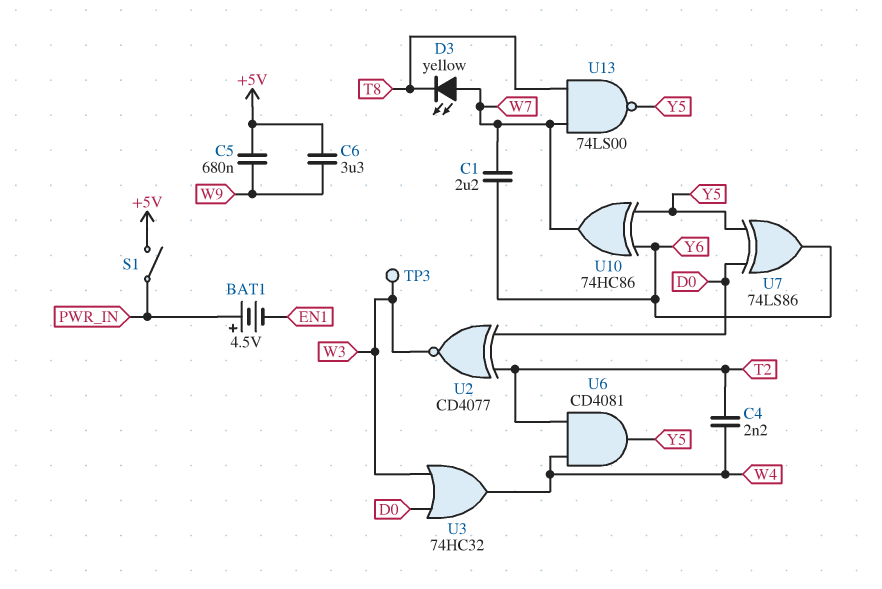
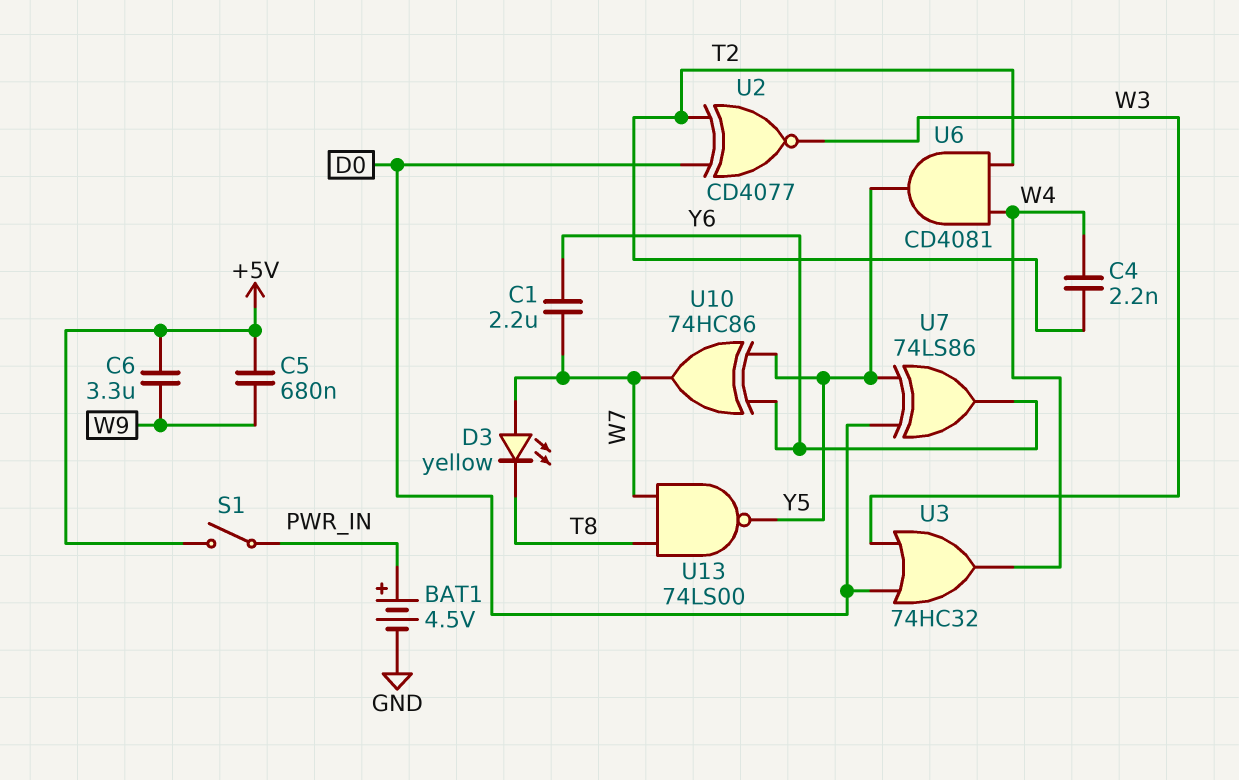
BAT1: 4.5V (plus PWR_IN, minus EN1) -> 4.5V (plus PWR_IN, minus GND)
TP3: test point (W3) -> none

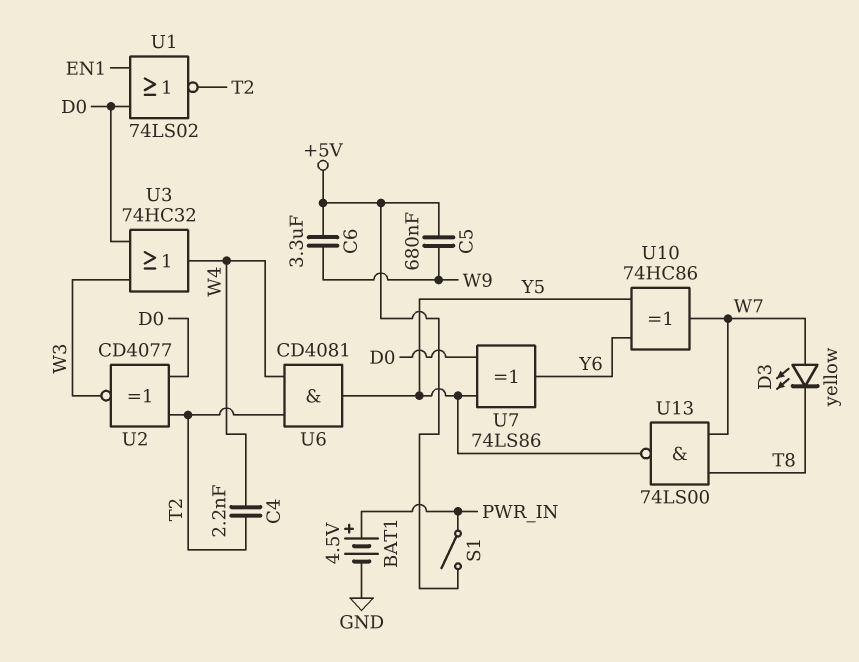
C1: 2.2uF (W7, Y6) -> none
U1: none -> NOR 74LS02 (in D0, in EN1, out T2)

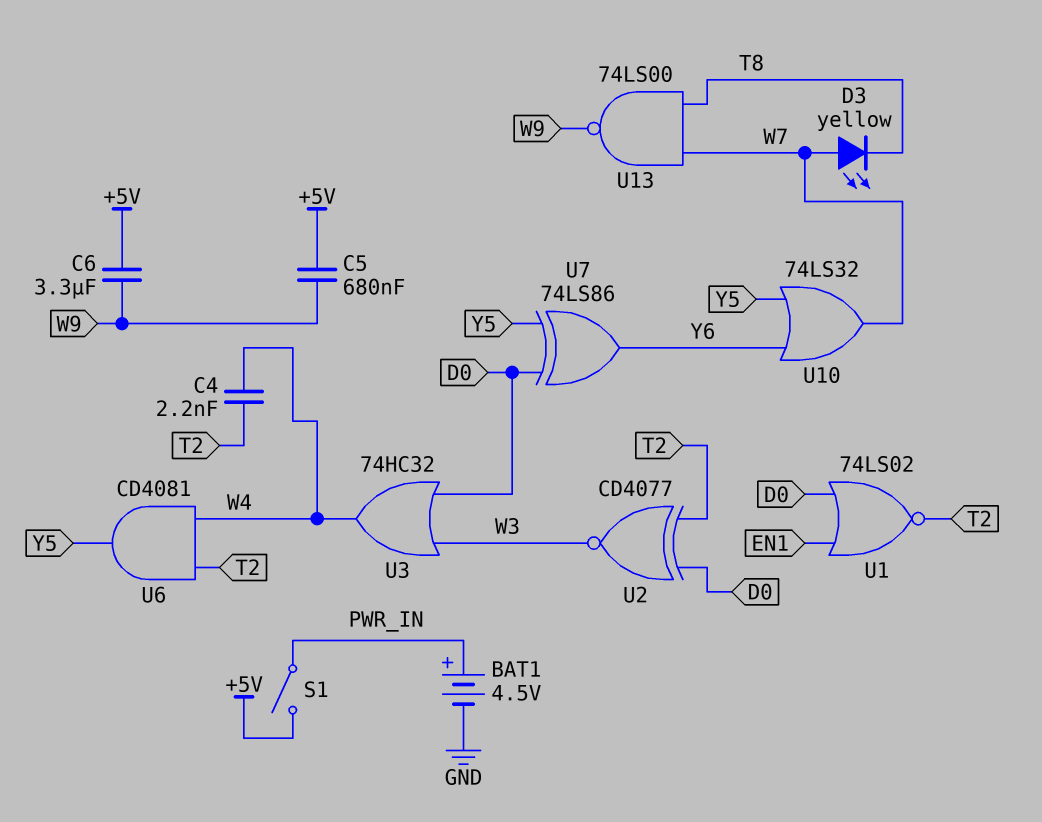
U10: XOR 74HC86 (in Y5, in Y6, out W7) -> OR 74LS32 (in Y5, in Y6, out W7)
U13: NAND 74LS00 (in T8, in W7, out Y5) -> NAND 74LS00 (in T8, in W7, out W9)

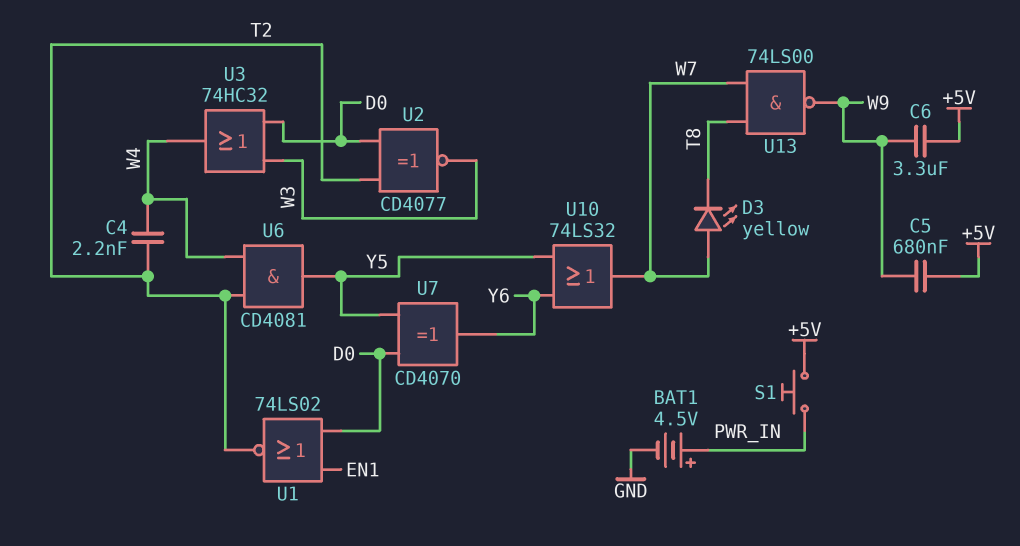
S1: switch (+5V, PWR_IN) -> button (+5V, PWR_IN)
U7: XOR 74LS86 (in D0, in Y5, out Y6) -> XOR CD4070 (in D0, in Y5, out Y6)

